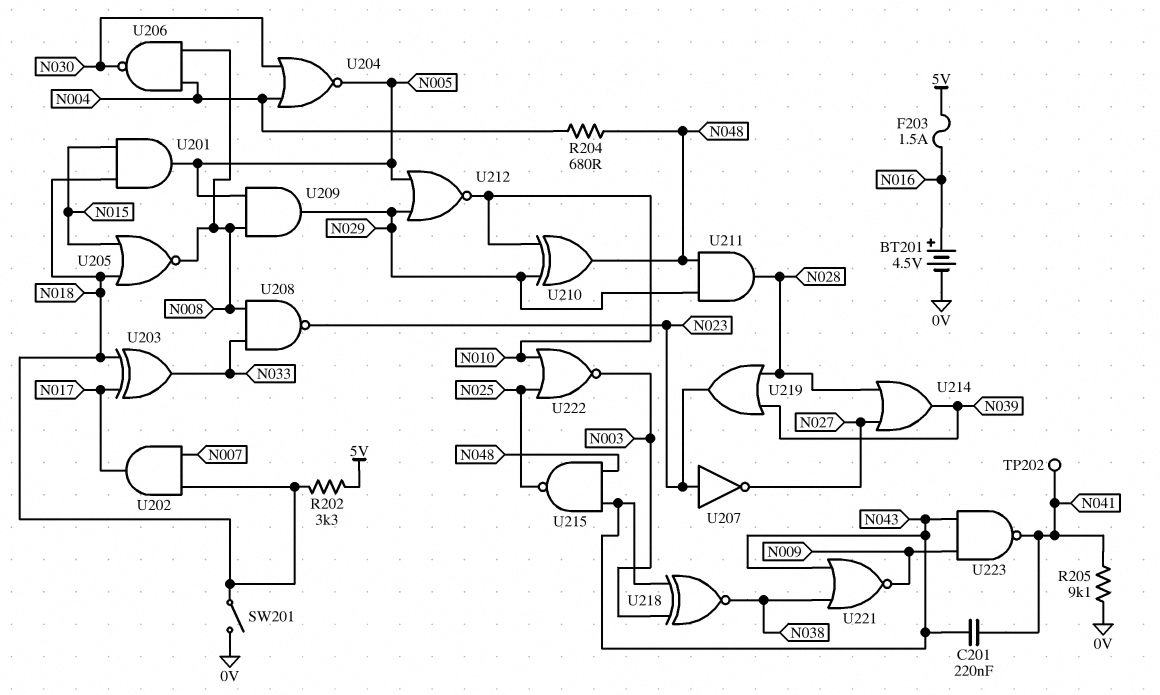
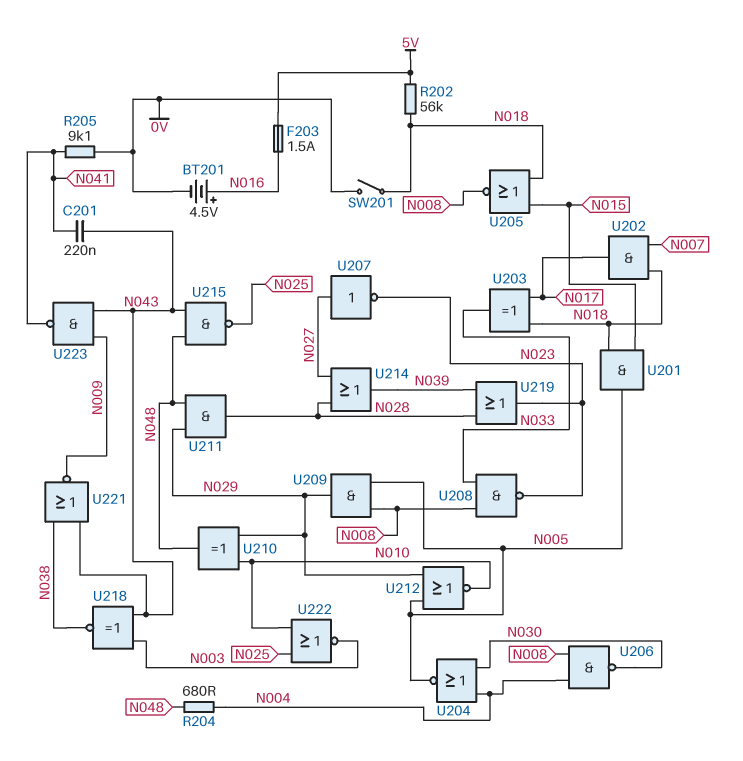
R202: 3.3k (5V, N018) -> 56k (5V, N018)
TP202: test point (N041) -> none
U207: NOT (in N023, out N027) -> NOT (in N027, out N023)

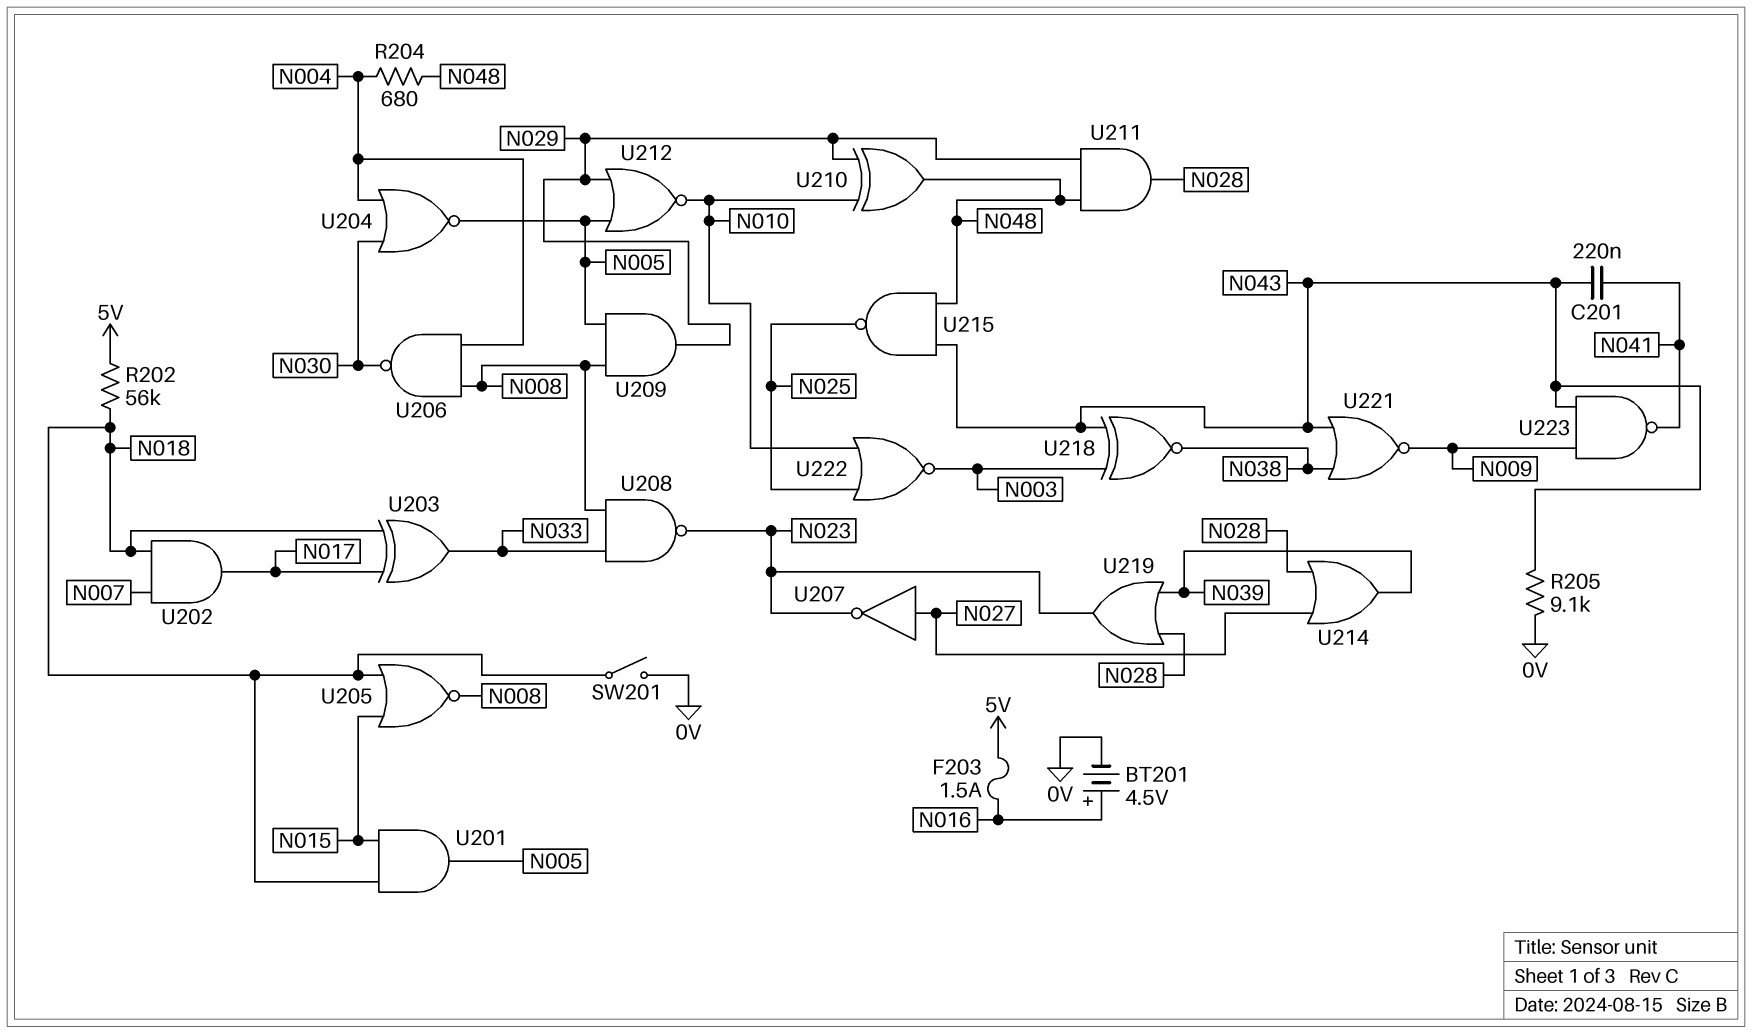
R205: 9.1k (0V, N041) -> 9.1k (0V, N043)

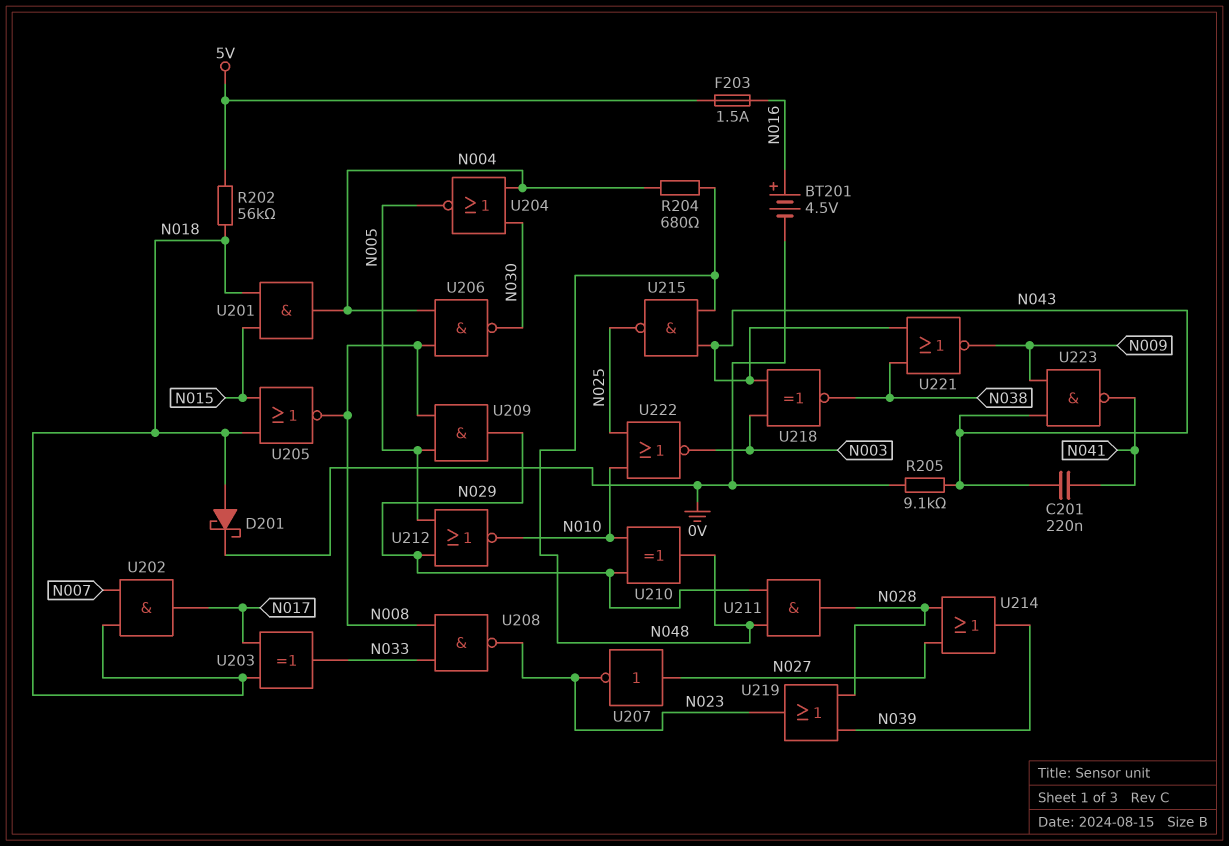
D201: none -> schottky (A N018, K 0V)
SW201: switch (0V, N018) -> none
U201: AND (in N015, in N018, out N005) -> AND (in N015, in N018, out N004)

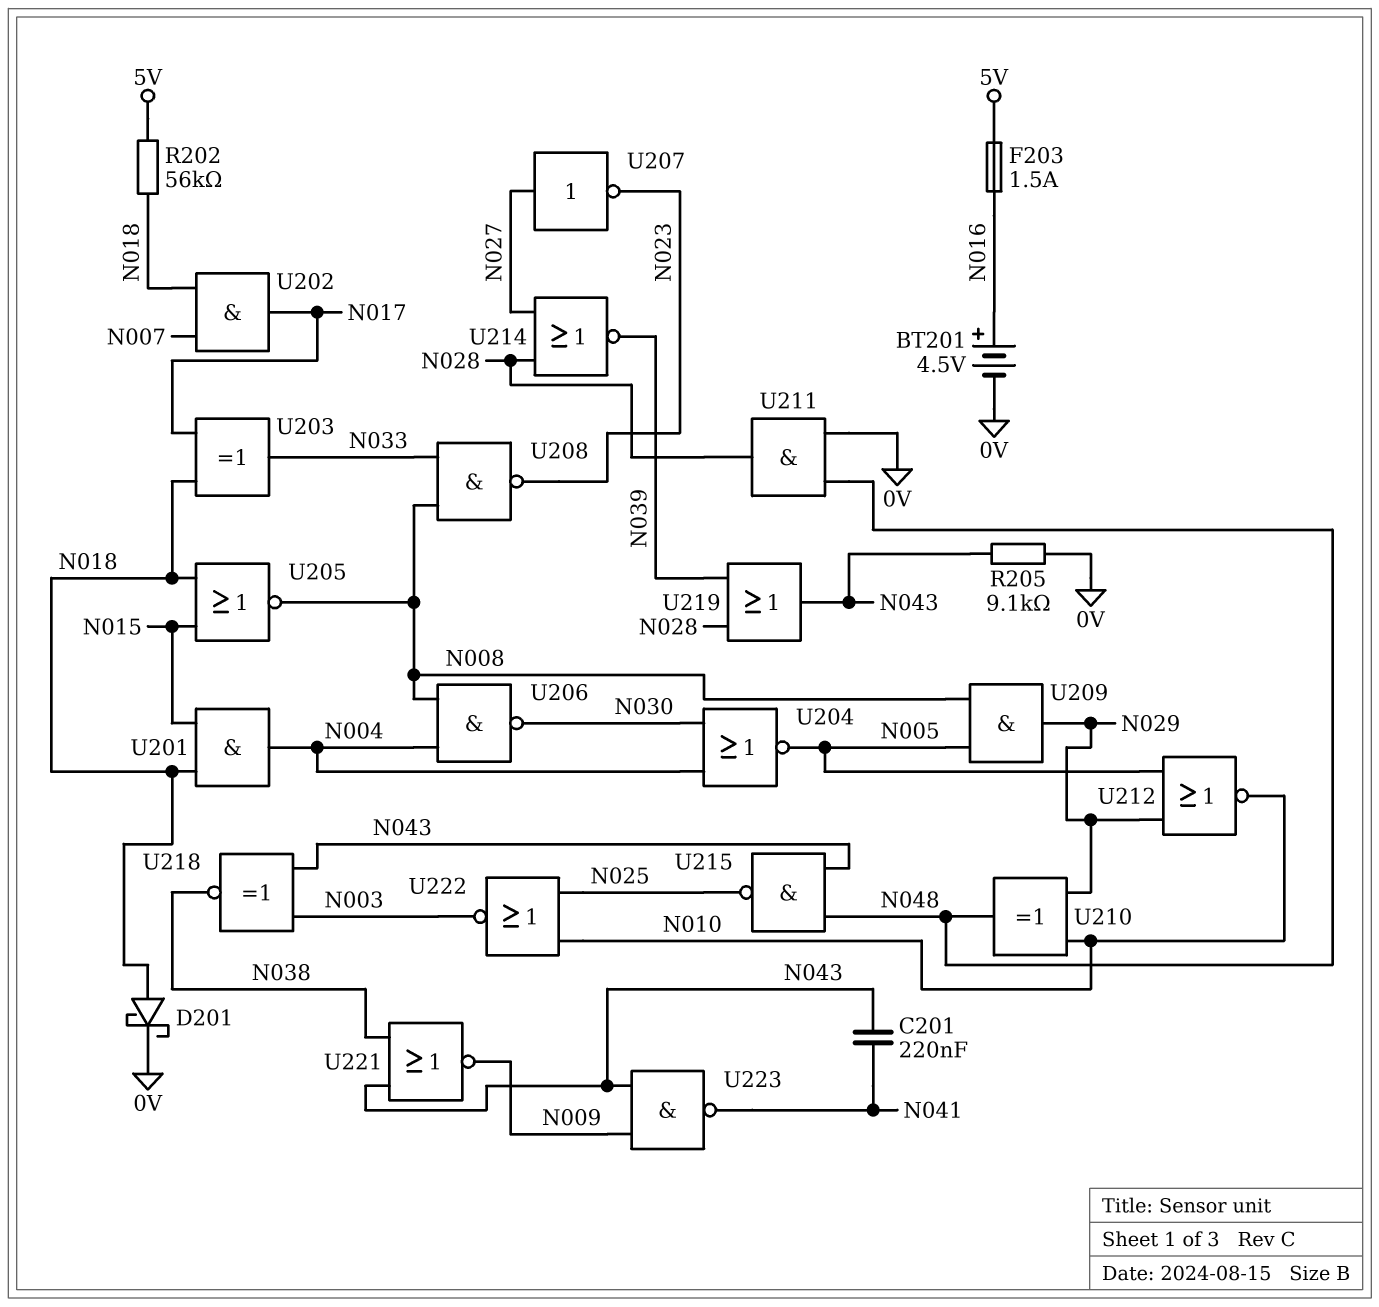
R204: 680 (N004, N048) -> none
U211: AND (in N029, in N048, out N028) -> AND (in 0V, in N048, out N028)
U214: OR (in N027, in N028, out N039) -> NOR (in N027, in N028, out N039)
U219: OR (in N028, in N039, out N023) -> OR (in N028, in N039, out N043)

